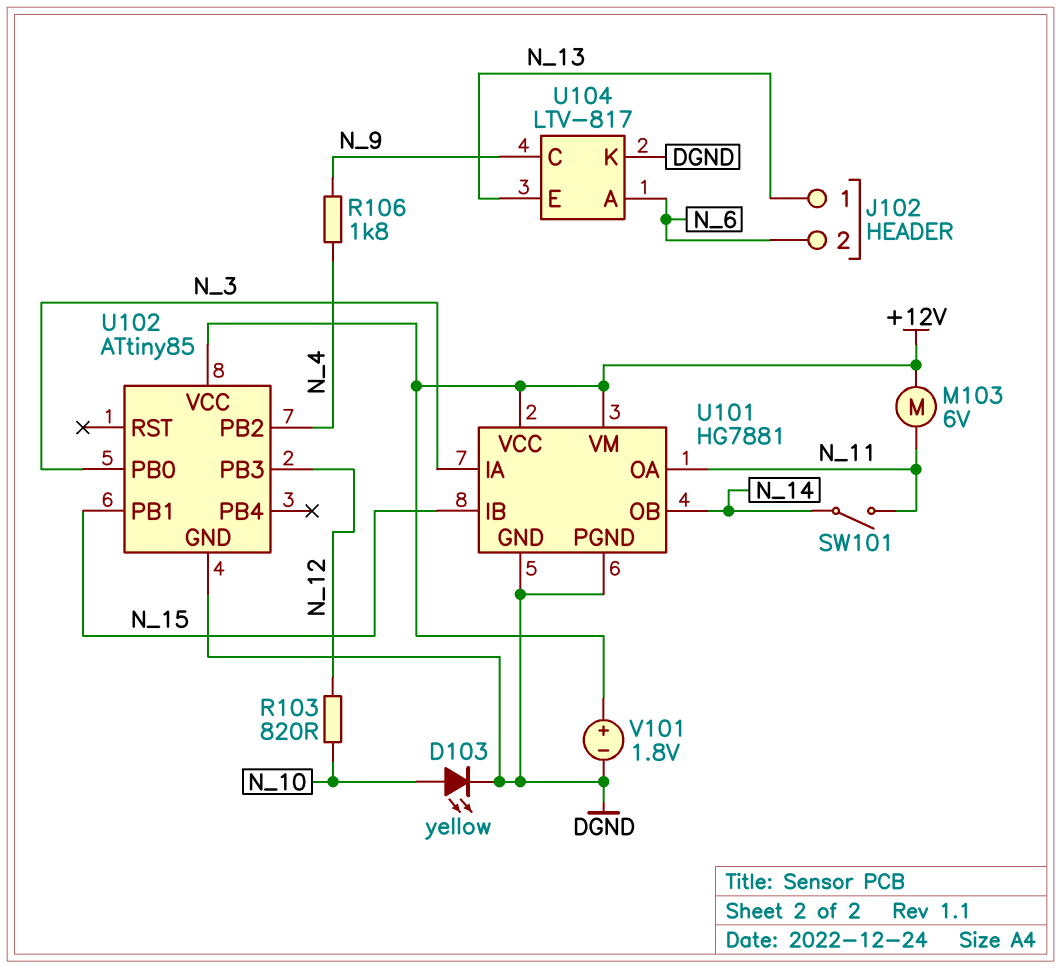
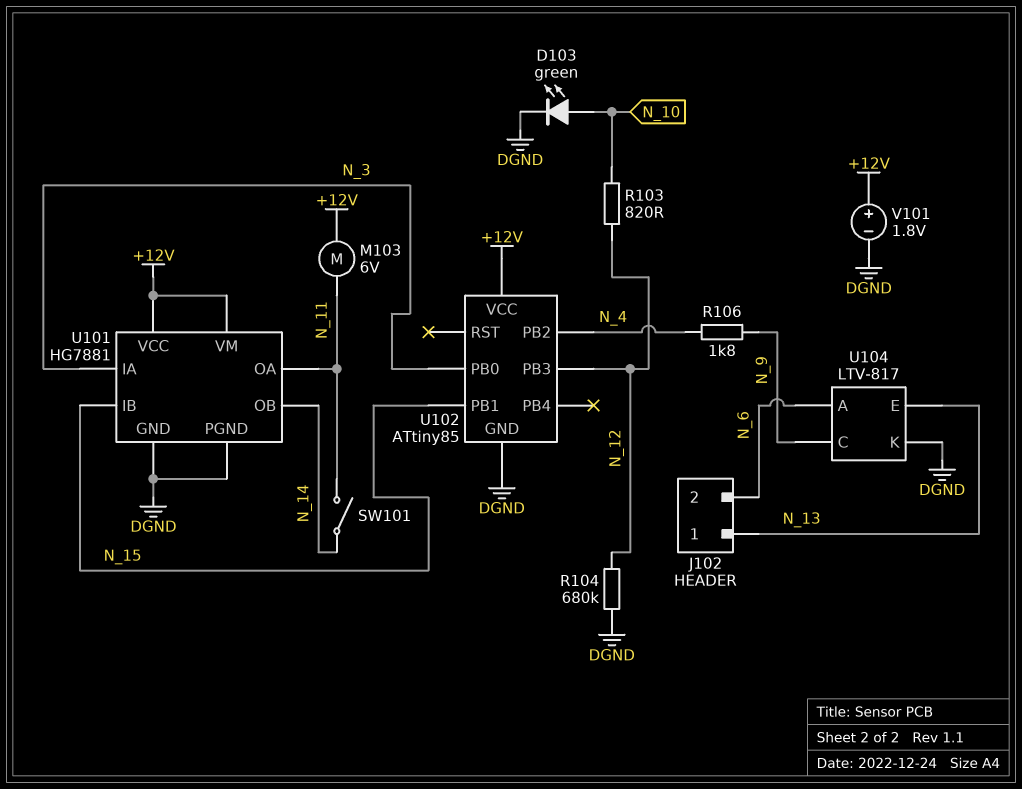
D103: LED yellow (A N_10, K DGND) -> LED green (A N_10, K DGND)
R104: none -> 680k (DGND, N_12)

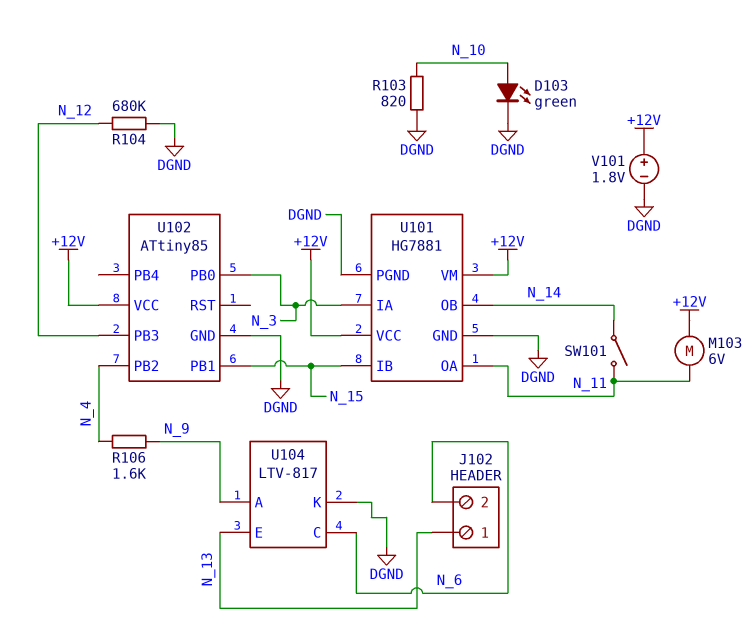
R103: 820 (N_10, N_12) -> 820 (DGND, N_10)
R106: 1.8k (N_4, N_9) -> 1.6k (N_4, N_9)
U104 pin A: N_6 -> N_9
U104 pin C: N_9 -> N_6

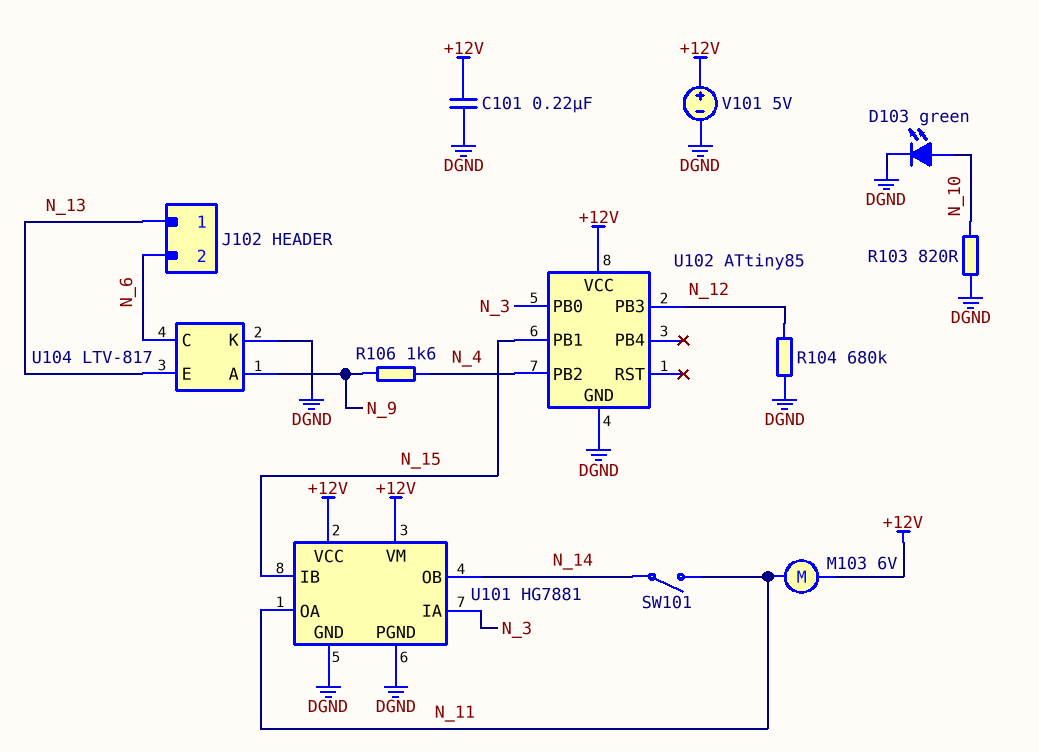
C101: none -> 220nF (+12V, DGND)
V101: 1.8V (plus +12V, minus DGND) -> 5V (plus +12V, minus DGND)

